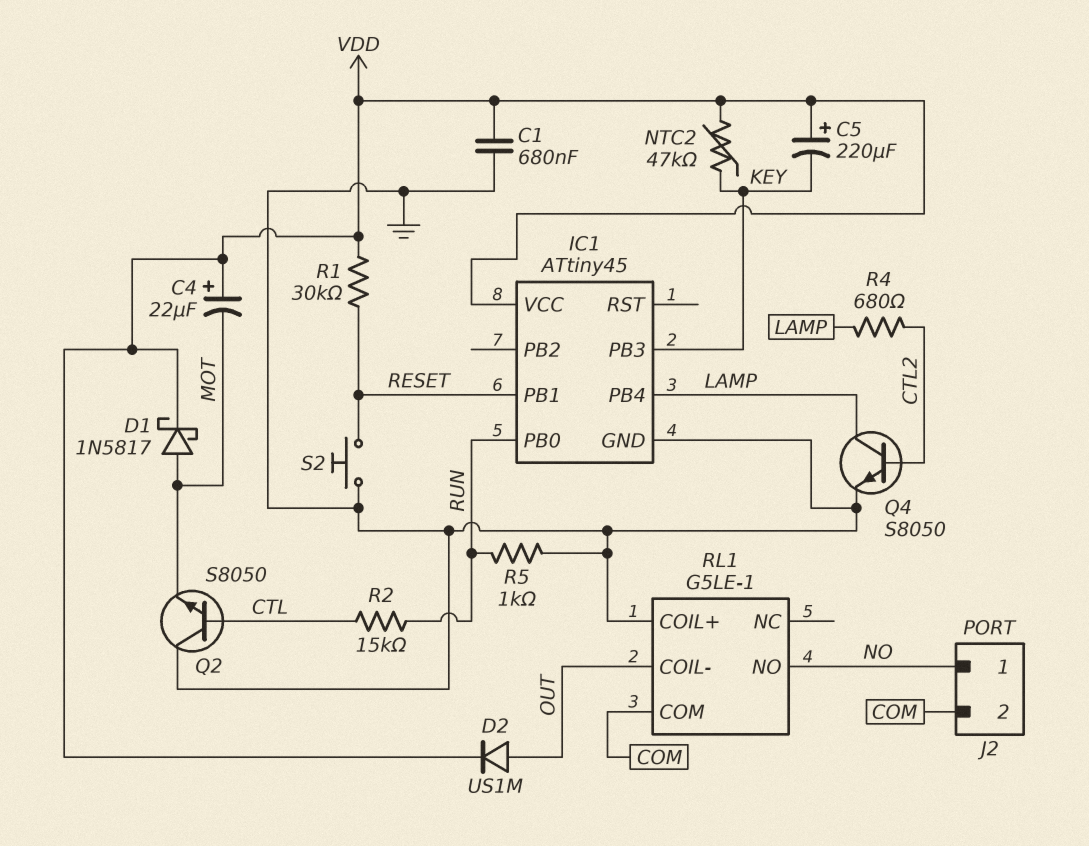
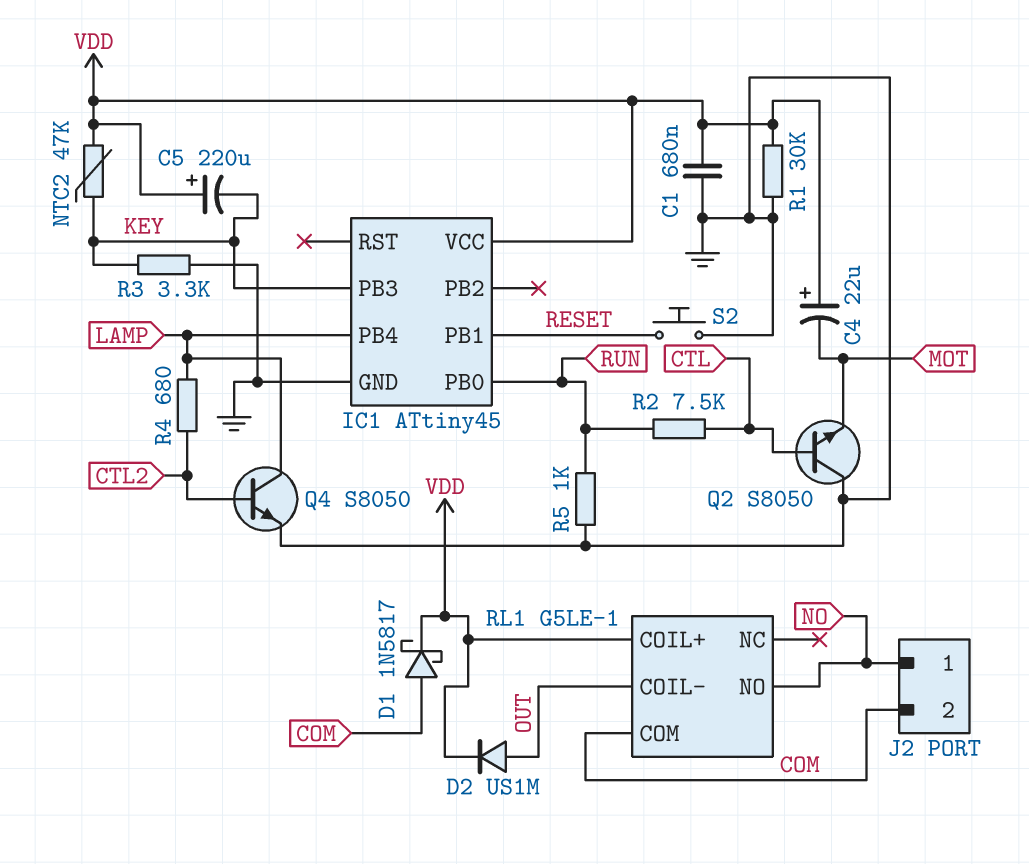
D1: schottky 1N5817 (A MOT, K VDD) -> schottky 1N5817 (A COM, K VDD)
R1: 30k (RESET, VDD) -> 30k (GND, VDD)
R2: 15k (CTL, RUN) -> 7.5k (CTL, RUN)
R3: none -> 3.3k (GND, KEY)
RL1 pin COIL+: GND -> VDD

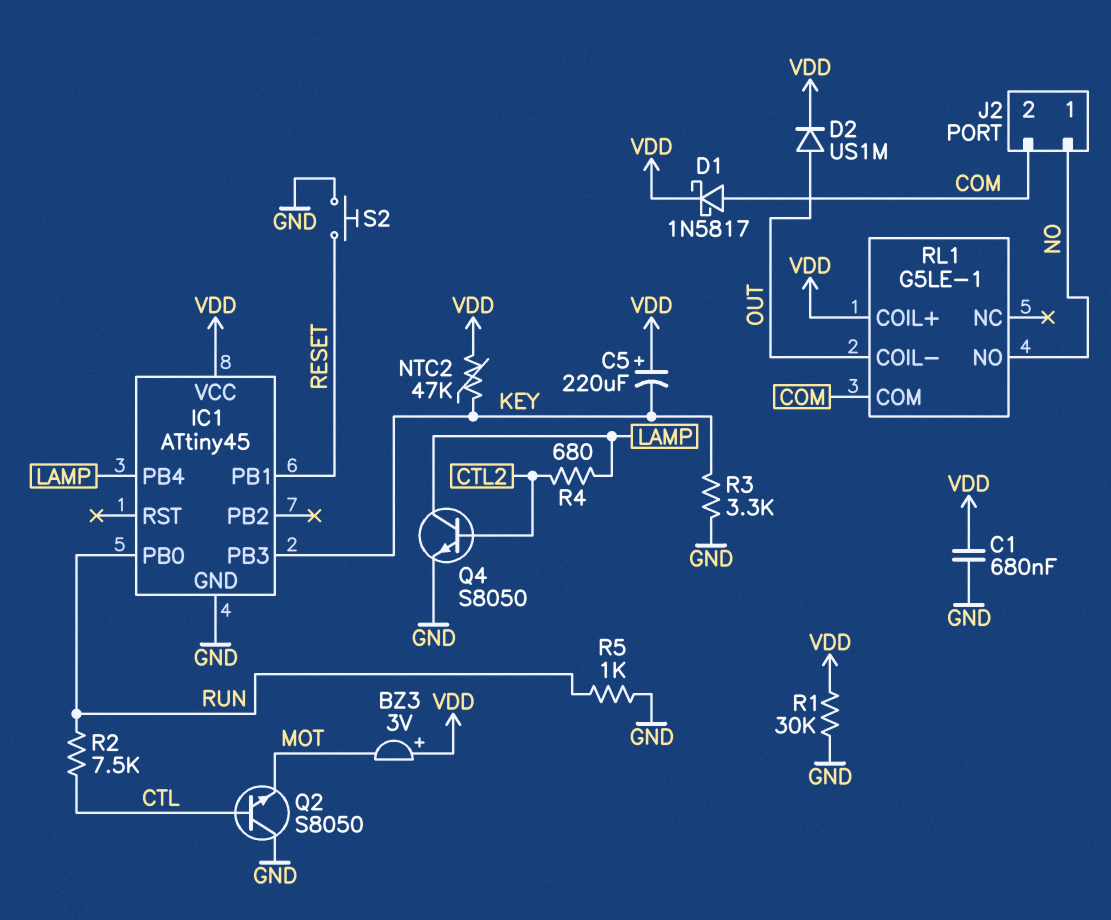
BZ3: none -> buzzer 3V (plus VDD, minus MOT)
C4: 22uF (plus VDD, minus MOT) -> none

